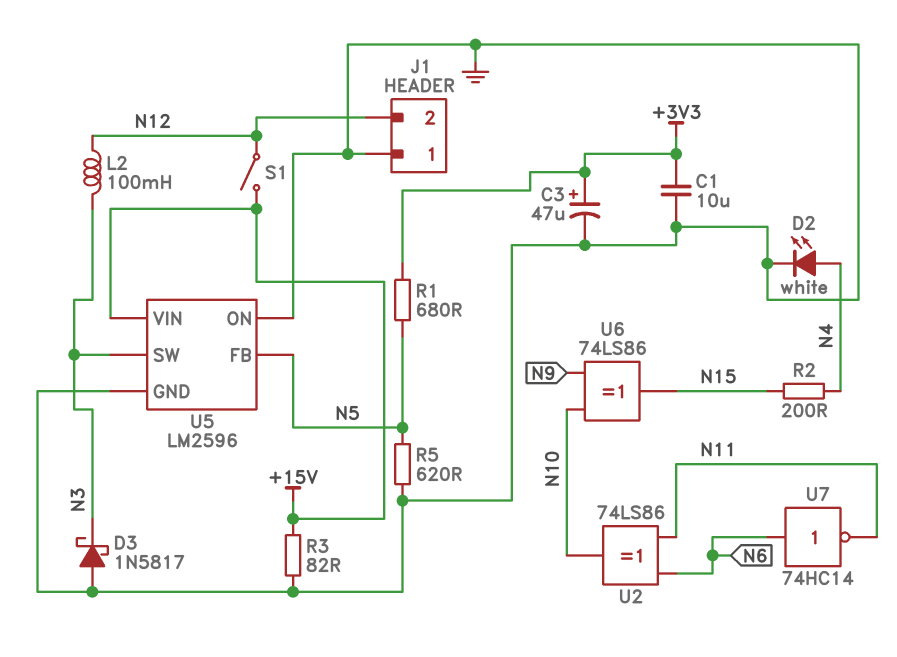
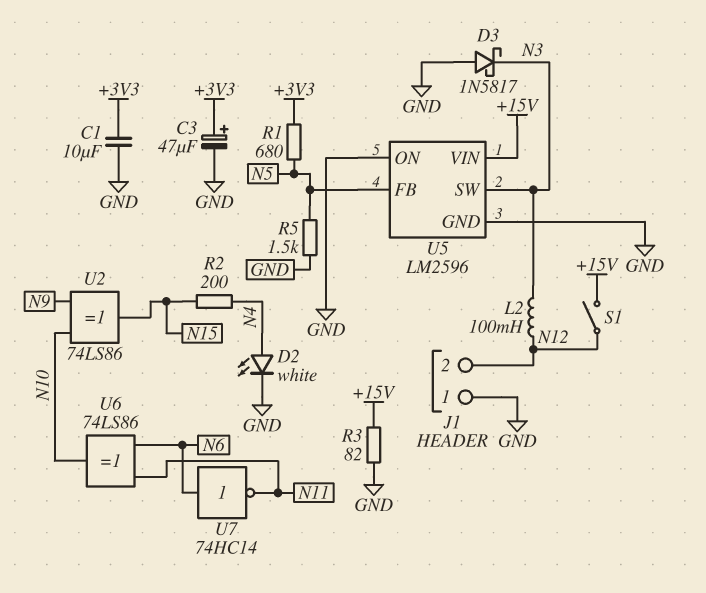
R5: 620 (GND, N5) -> 1.5k (GND, N5)
U2: XOR 74LS86 (in N6, in N11, out N10) -> XOR 74LS86 (in N9, in N10, out N15)
U6: XOR 74LS86 (in N9, in N10, out N15) -> XOR 74LS86 (in N6, in N11, out N10)

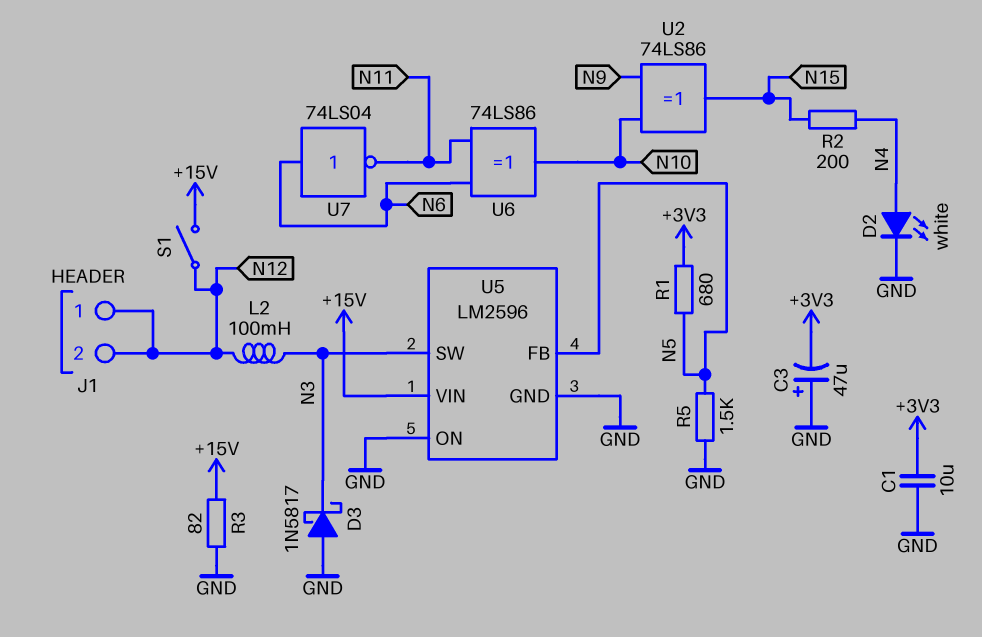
C3: 47uF (plus +3V3, minus GND) -> 47uF (plus GND, minus +3V3)
J1 pin 1: GND -> N12
U7: NOT 74HC14 (in N6, out N11) -> NOT 74LS04 (in N6, out N11)

